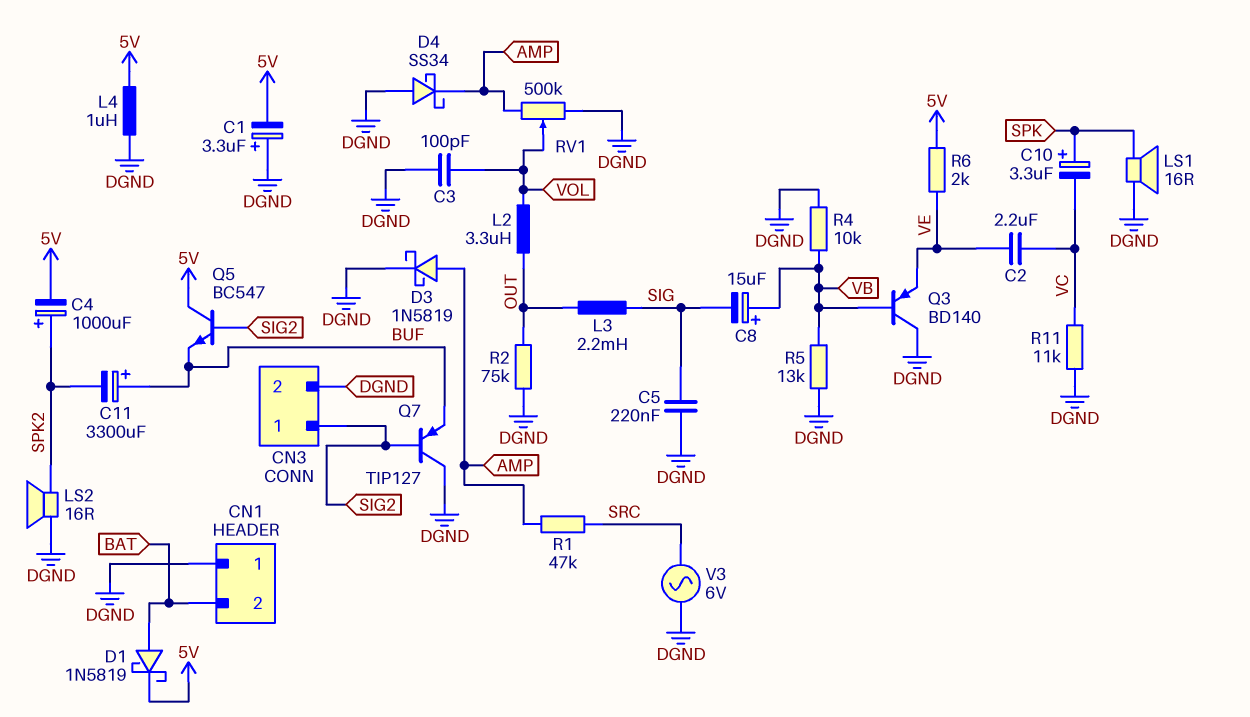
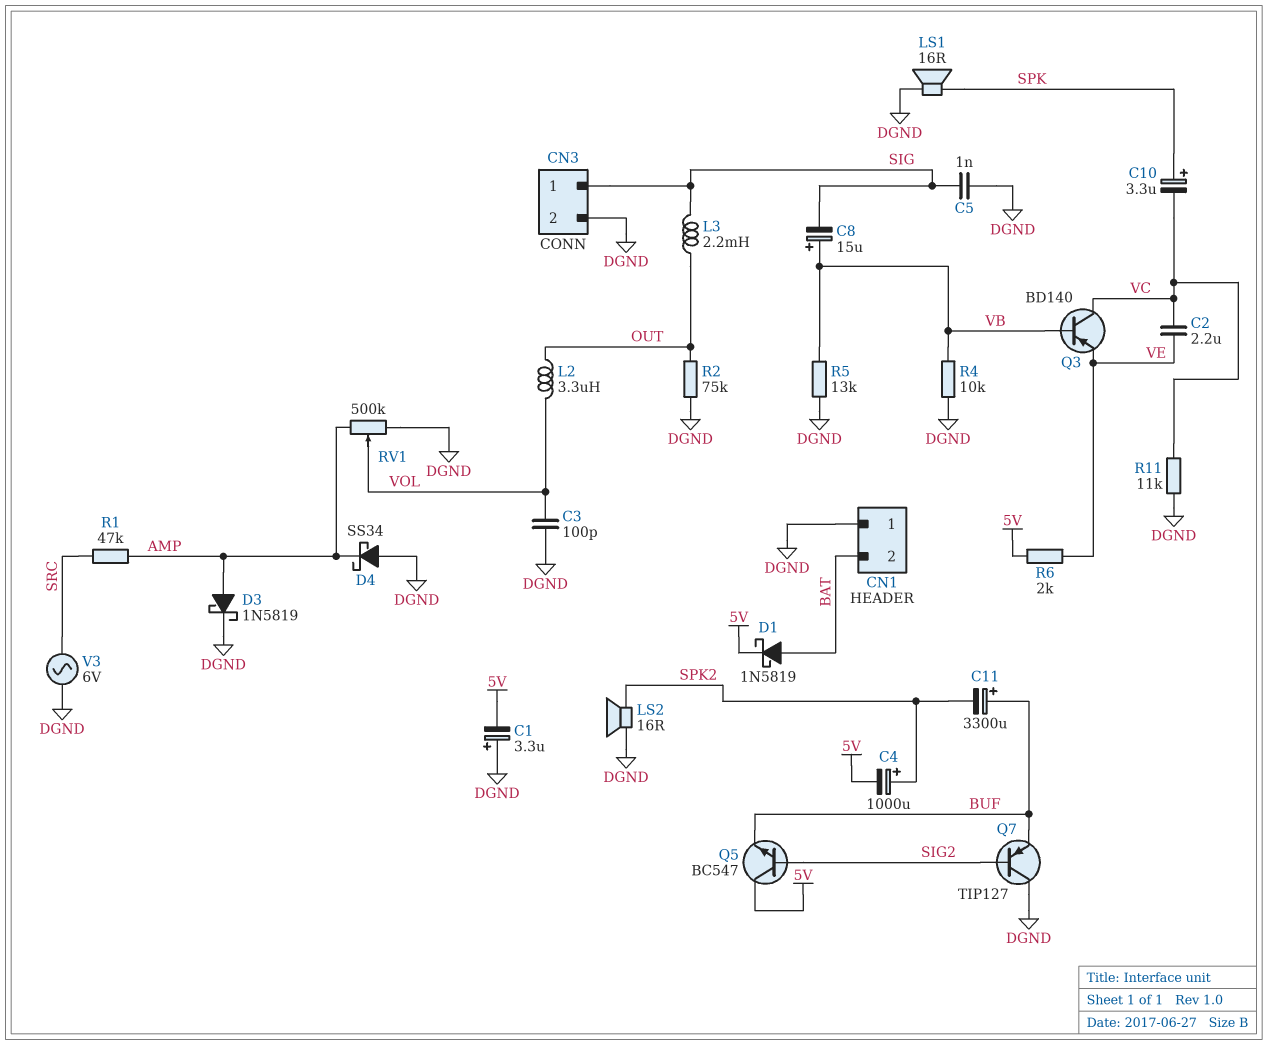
C5: 220nF (DGND, SIG) -> 1nF (DGND, SIG)
CN3 pin 1: SIG2 -> SIG
L4: 1uH (5V, DGND) -> none
Q3: PNP BD140 (B VB, C DGND, E VE) -> PNP BD140 (B VB, C VC, E VE)

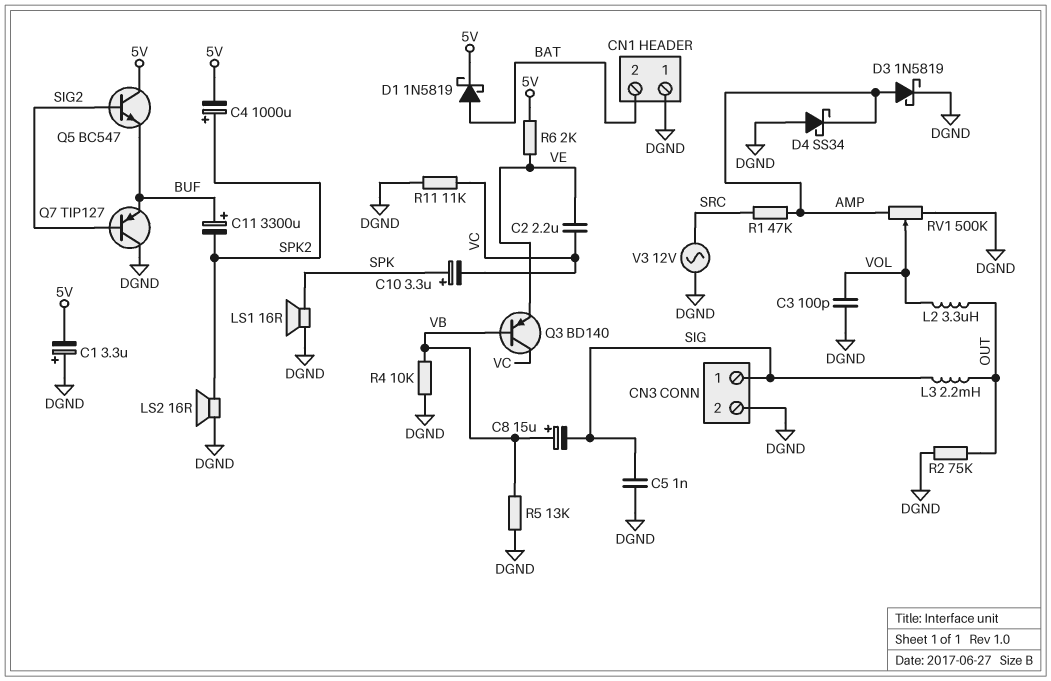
V3: AC 6V (DGND, SRC) -> AC 12V (DGND, SRC)

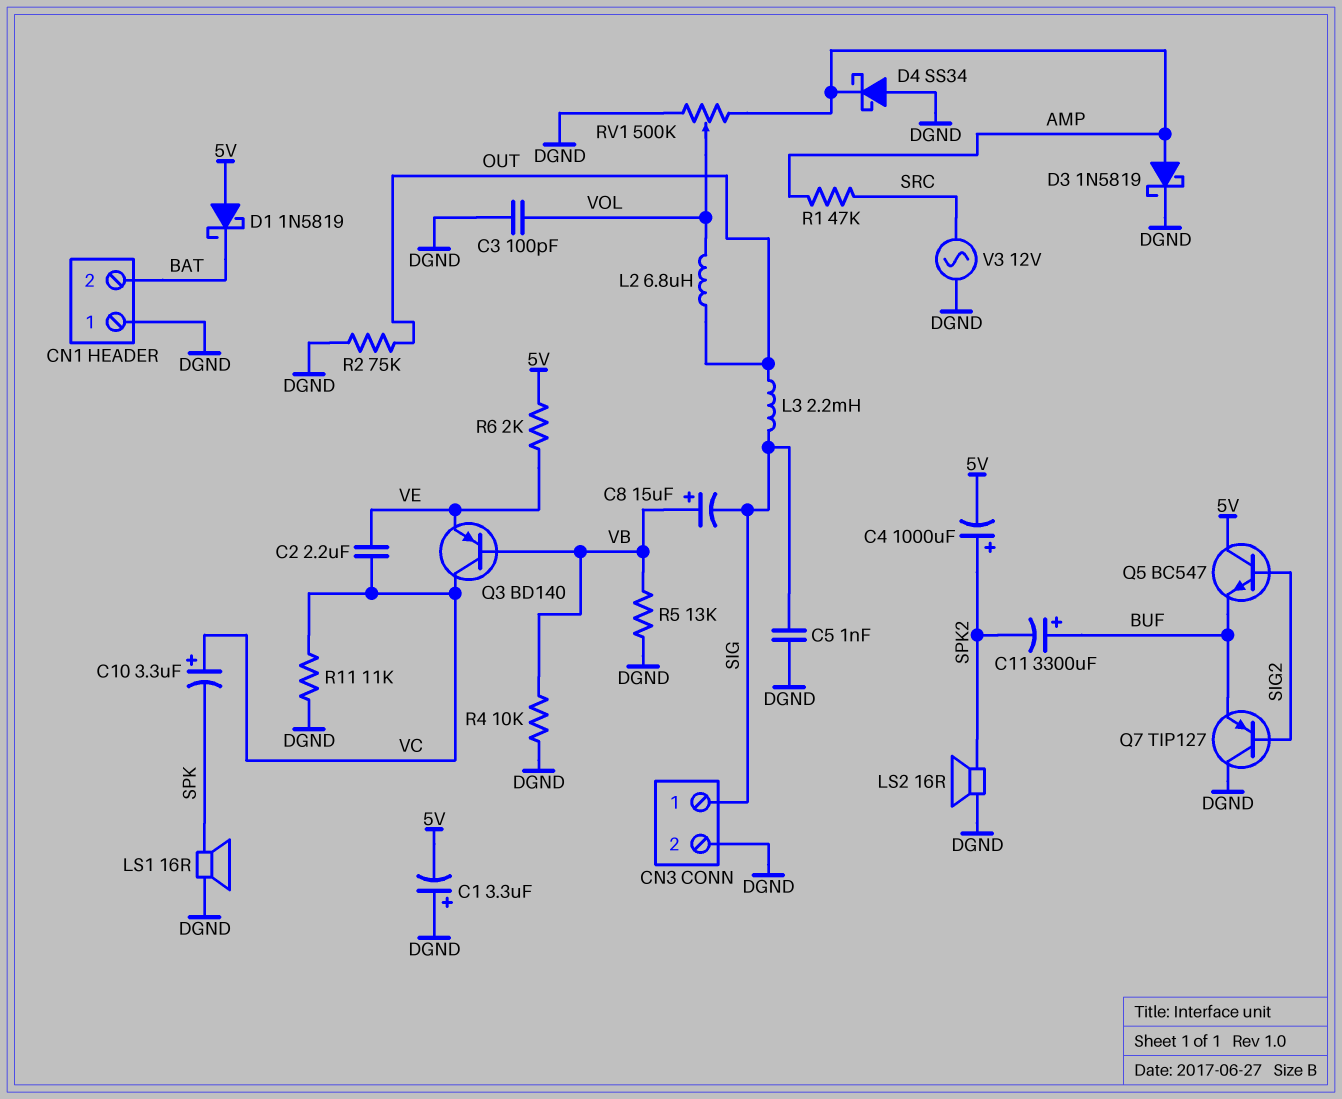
C10: 3.3uF (plus SPK, minus VC) -> 3.3uF (plus VC, minus SPK)
D1: schottky 1N5819 (A BAT, K 5V) -> schottky 1N5819 (A 5V, K BAT)
L2: 3.3uH (OUT, VOL) -> 6.8uH (OUT, VOL)

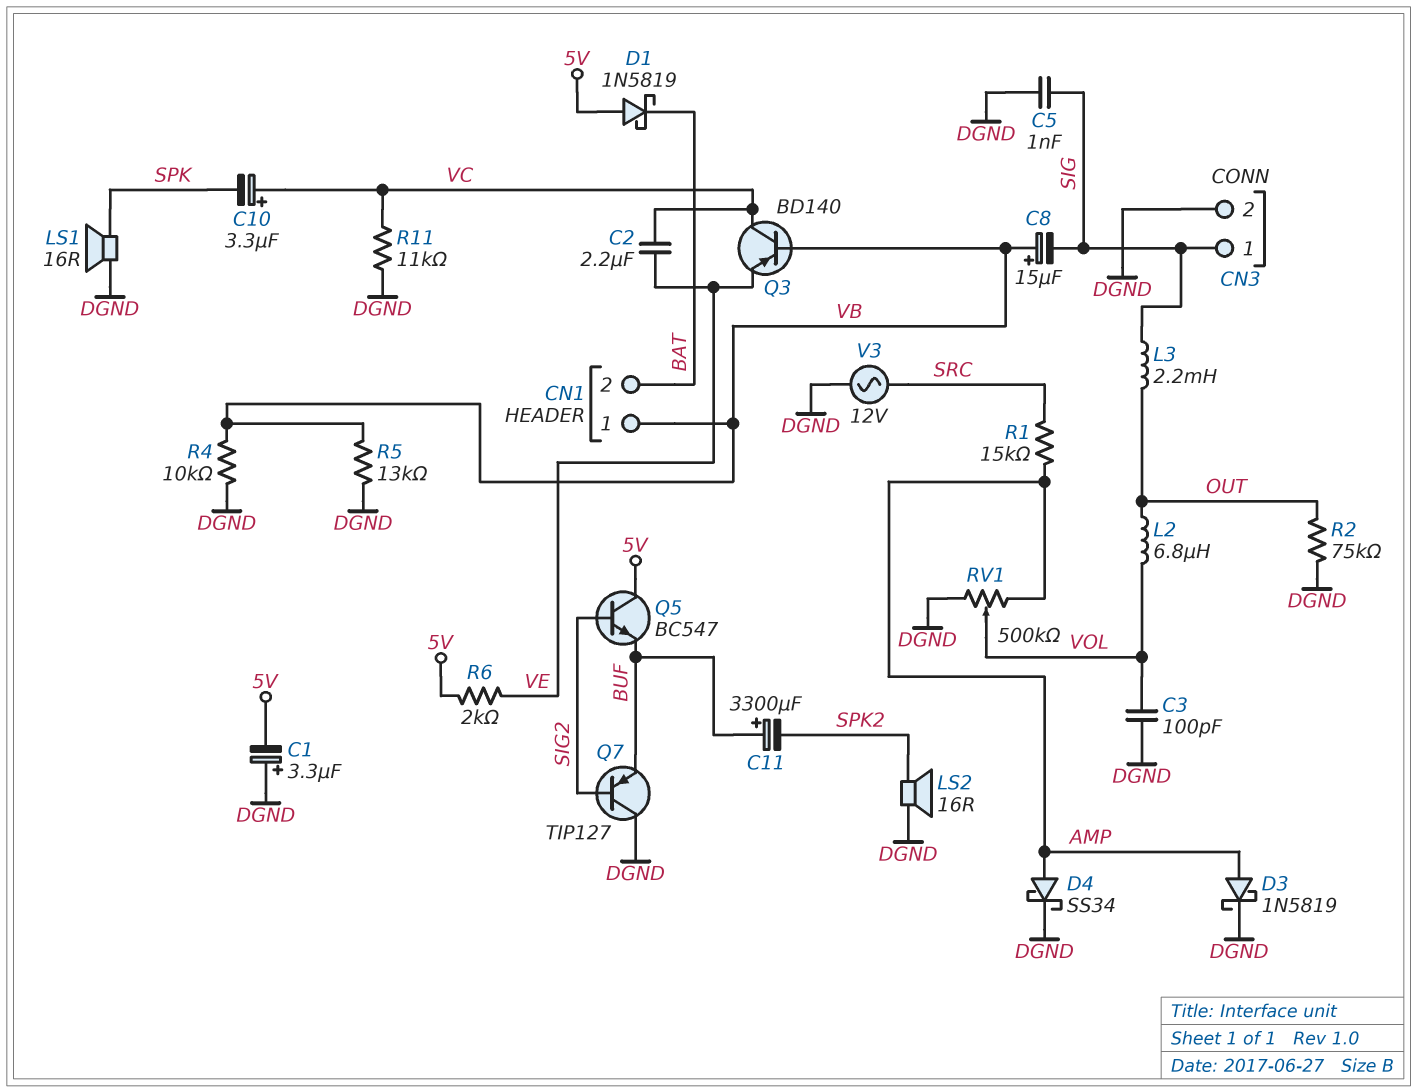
C4: 1000uF (plus SPK2, minus 5V) -> none
CN1 pin 1: DGND -> VB
D4: schottky SS34 (A DGND, K AMP) -> schottky SS34 (A AMP, K DGND)
R1: 47k (AMP, SRC) -> 15k (AMP, SRC)

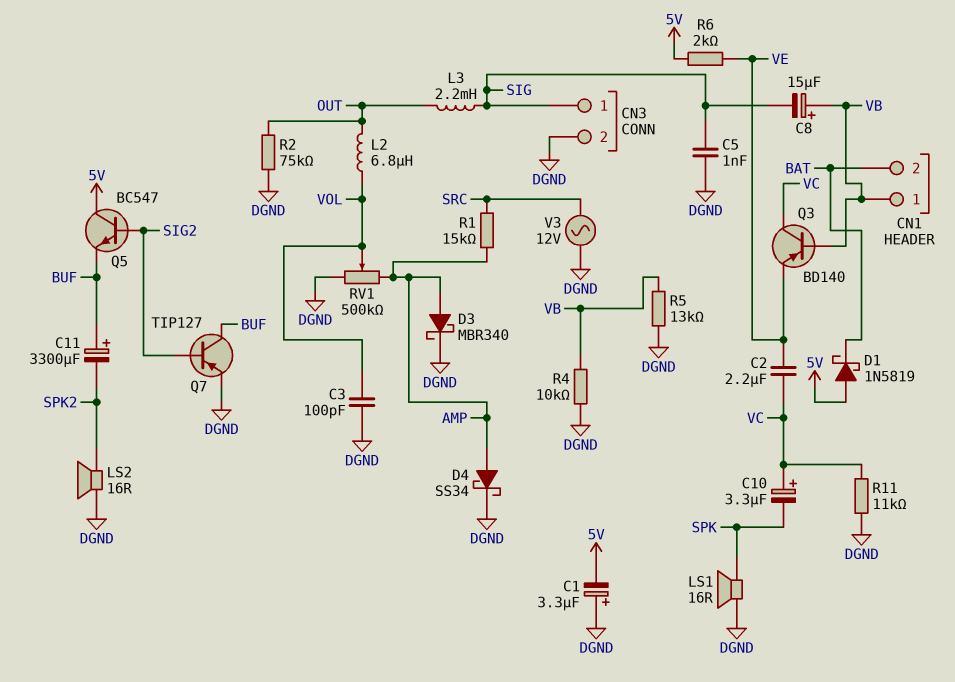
D3: schottky 1N5819 (A AMP, K DGND) -> schottky MBR340 (A AMP, K DGND)
Q7: PNP TIP127 (B SIG2, C DGND, E BUF) -> PNP TIP127 (B SIG2, C BUF, E DGND)

